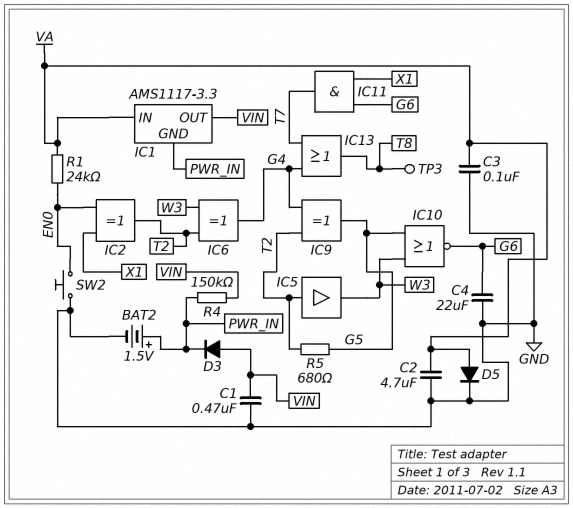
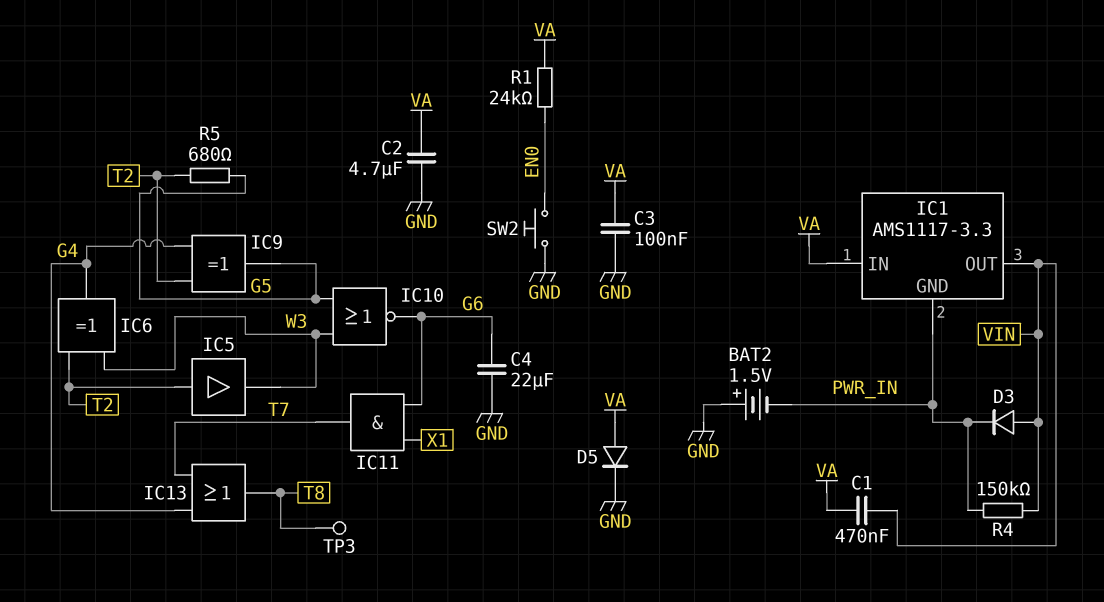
BAT2: 1.5V (plus PWR_IN, minus GND) -> 1.5V (plus GND, minus PWR_IN)
C1: 470nF (GND, VIN) -> 470nF (VA, VIN)
IC2: XOR (in EN0, in X1, out T2) -> none

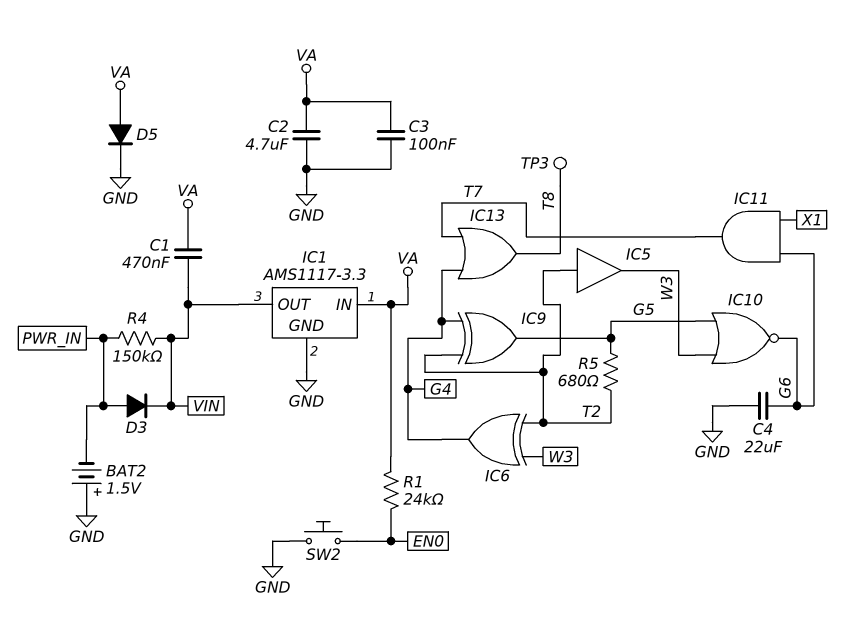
D3: diode (A VIN, K PWR_IN) -> diode (A PWR_IN, K VIN)
IC1 pin GND: PWR_IN -> GND

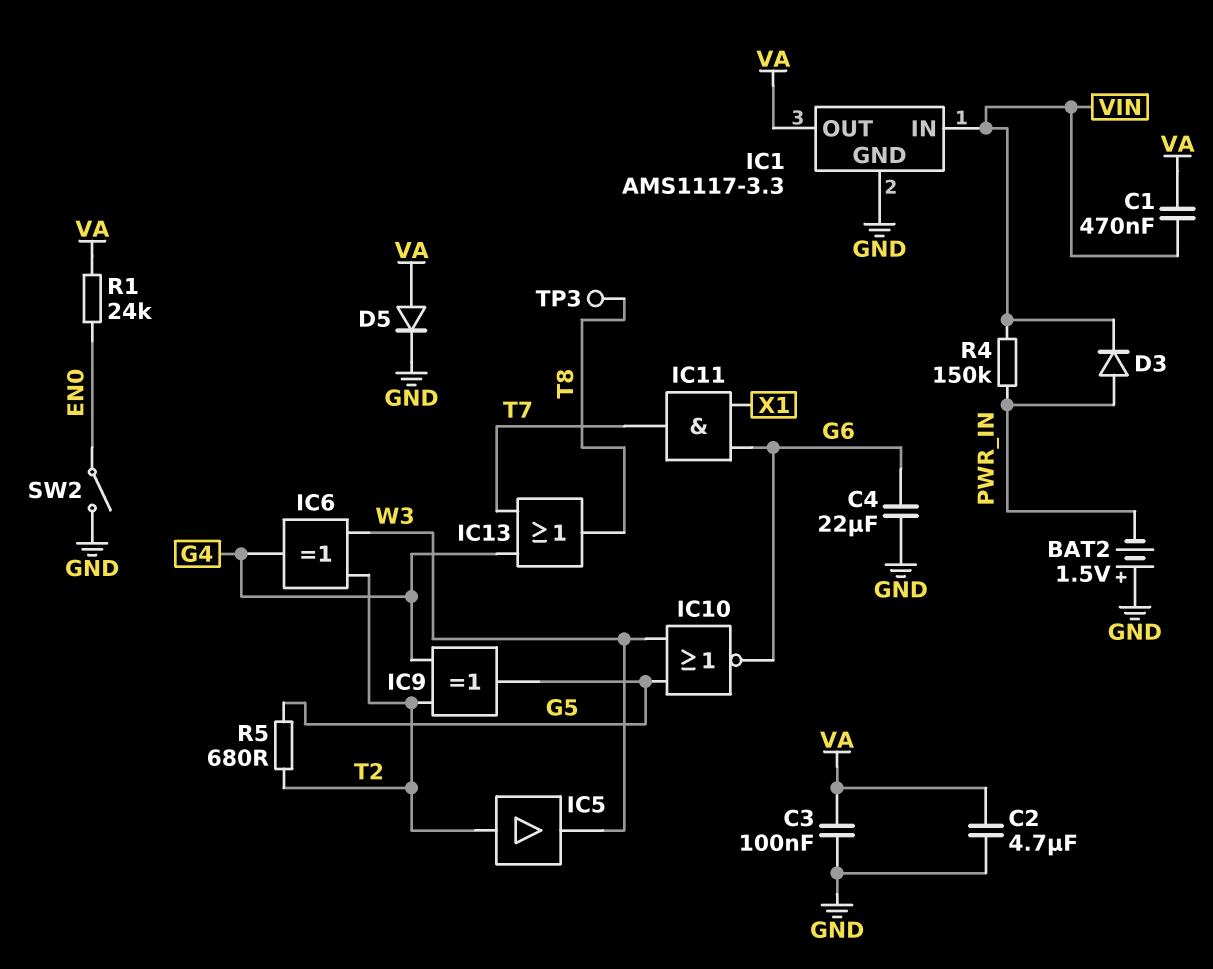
IC1 pin IN: VA -> VIN
IC1 pin OUT: VIN -> VA
SW2: button (EN0, GND) -> switch (EN0, GND)

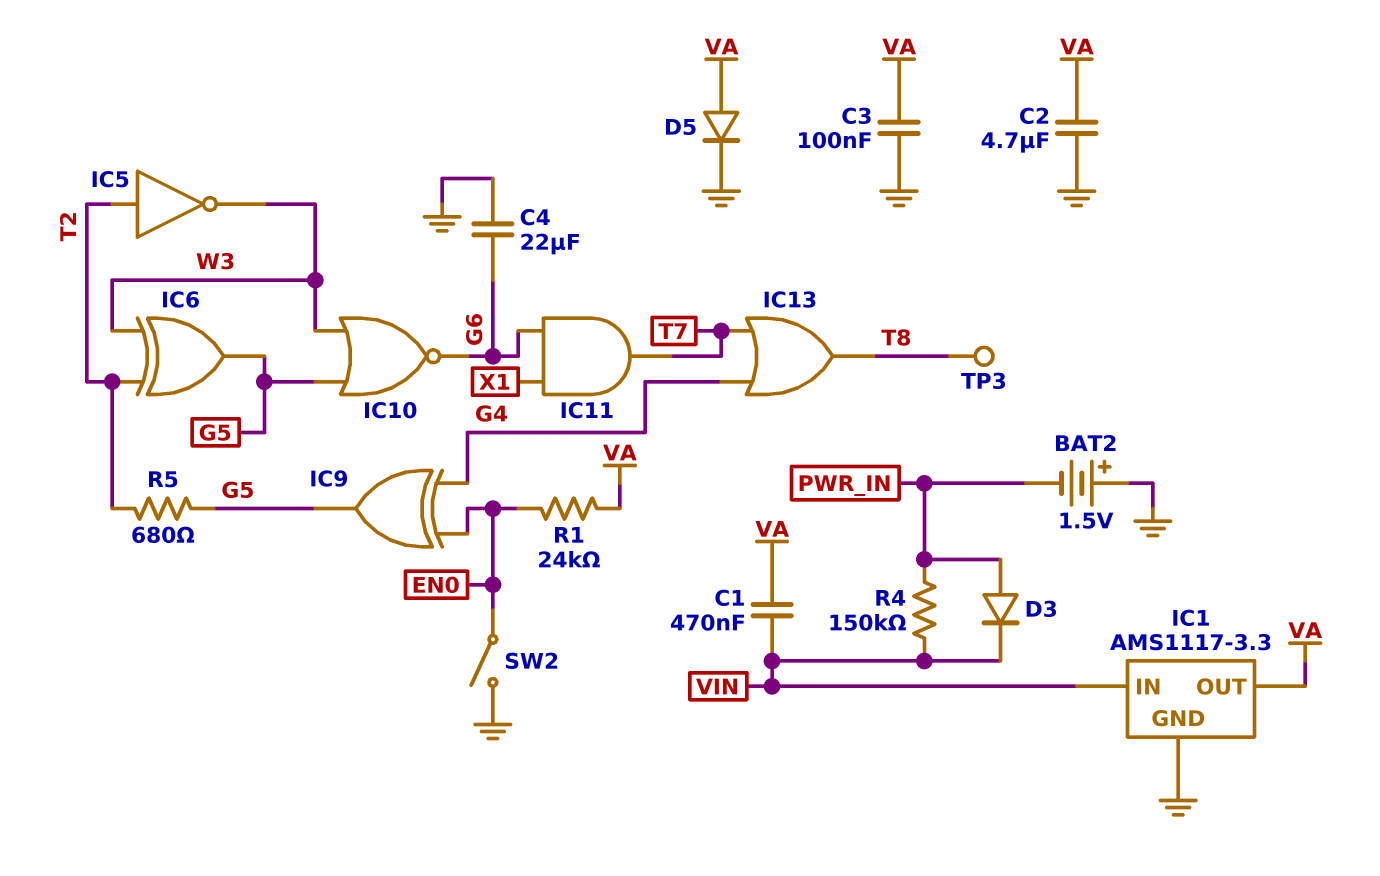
IC5: buffer (in T2, out W3) -> NOT (in T2, out W3)
IC6: XOR (in T2, in W3, out G4) -> XOR (in T2, in W3, out G5)
IC9: XOR (in G4, in T2, out G5) -> XOR (in EN0, in G4, out G5)

